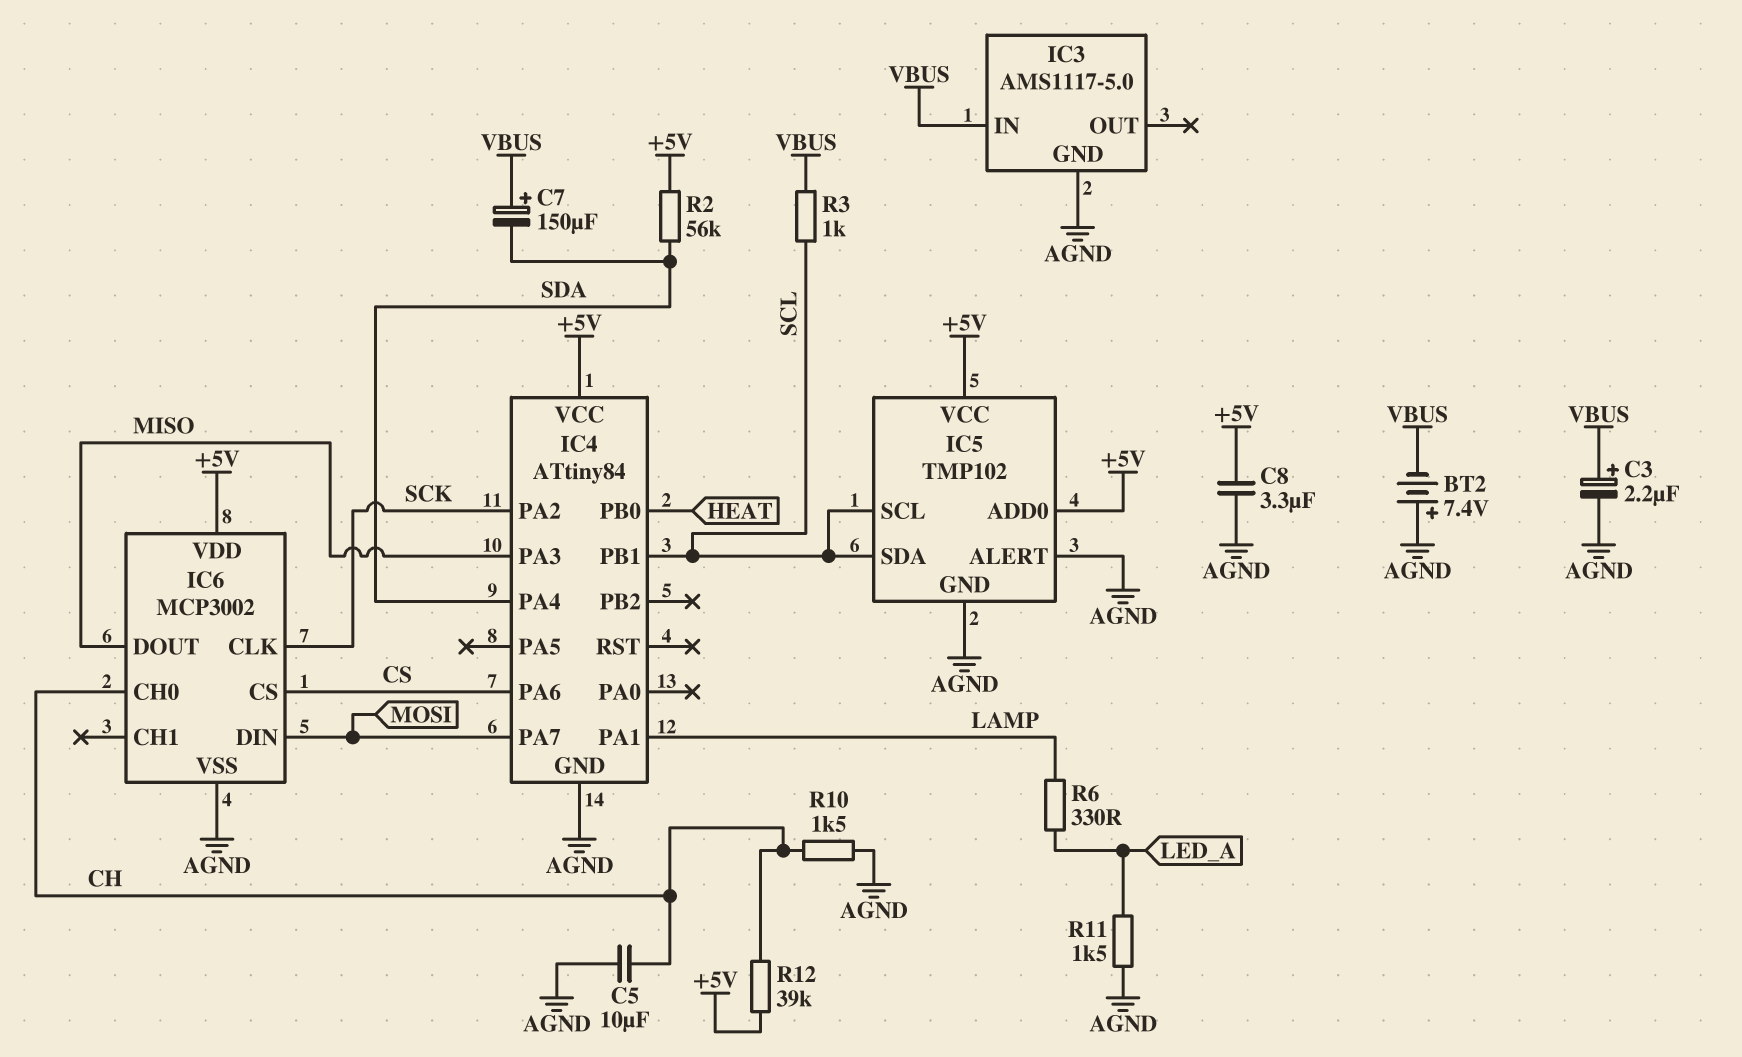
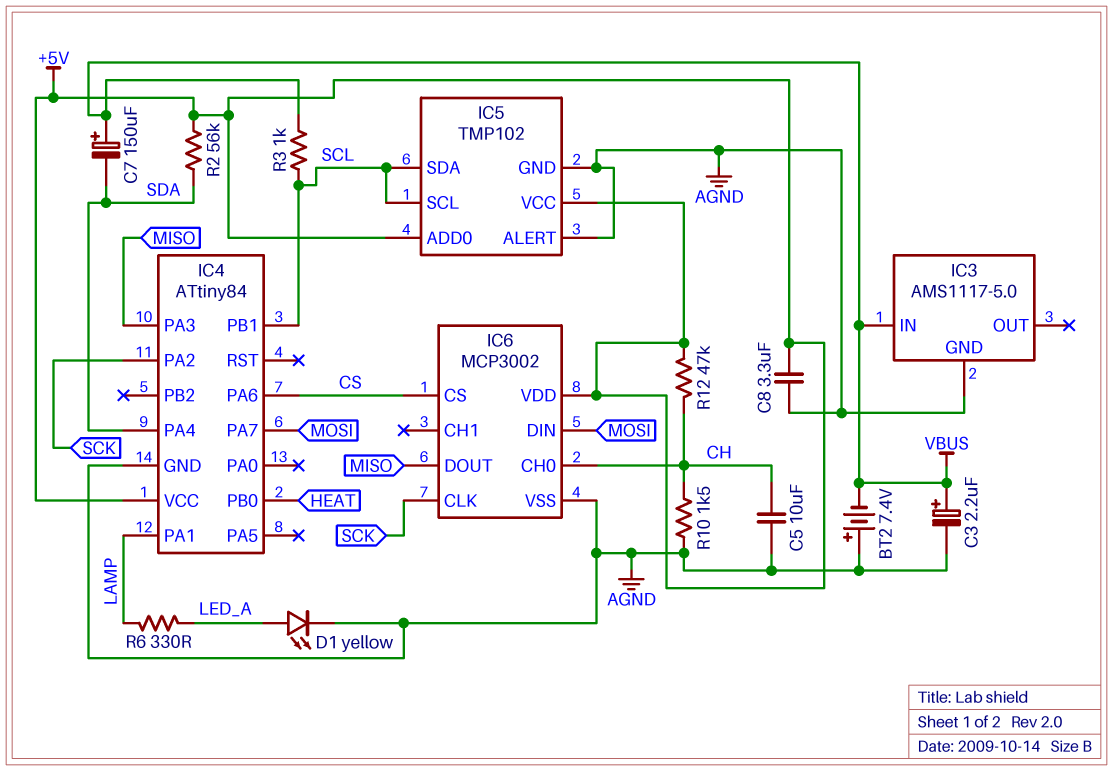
D1: none -> LED yellow (A LED_A, K AGND)
R11: 1.5k (AGND, LED_A) -> none
R12: 39k (+5V, CH) -> 47k (+5V, CH)

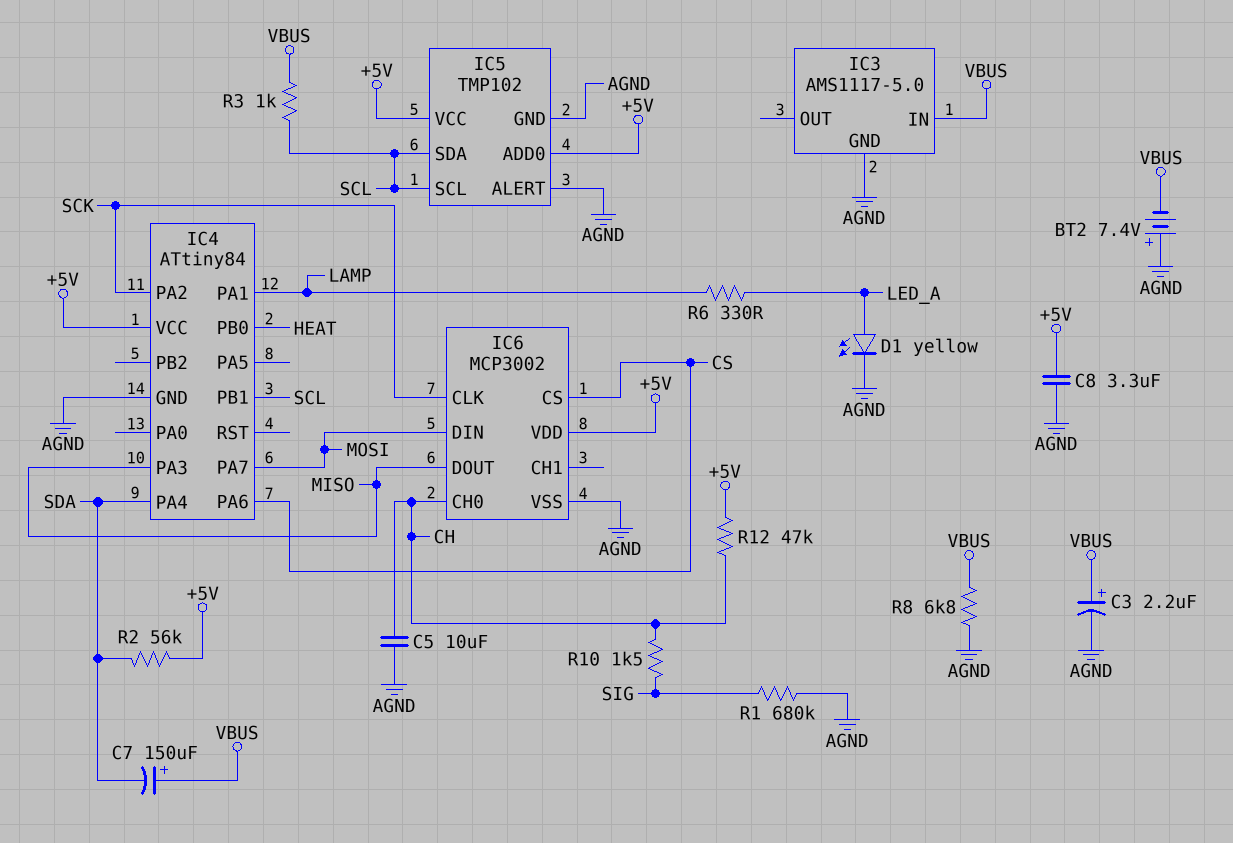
R1: none -> 680k (AGND, SIG)
R8: none -> 6.8k (AGND, VBUS)
R10: 1.5k (AGND, CH) -> 1.5k (CH, SIG)

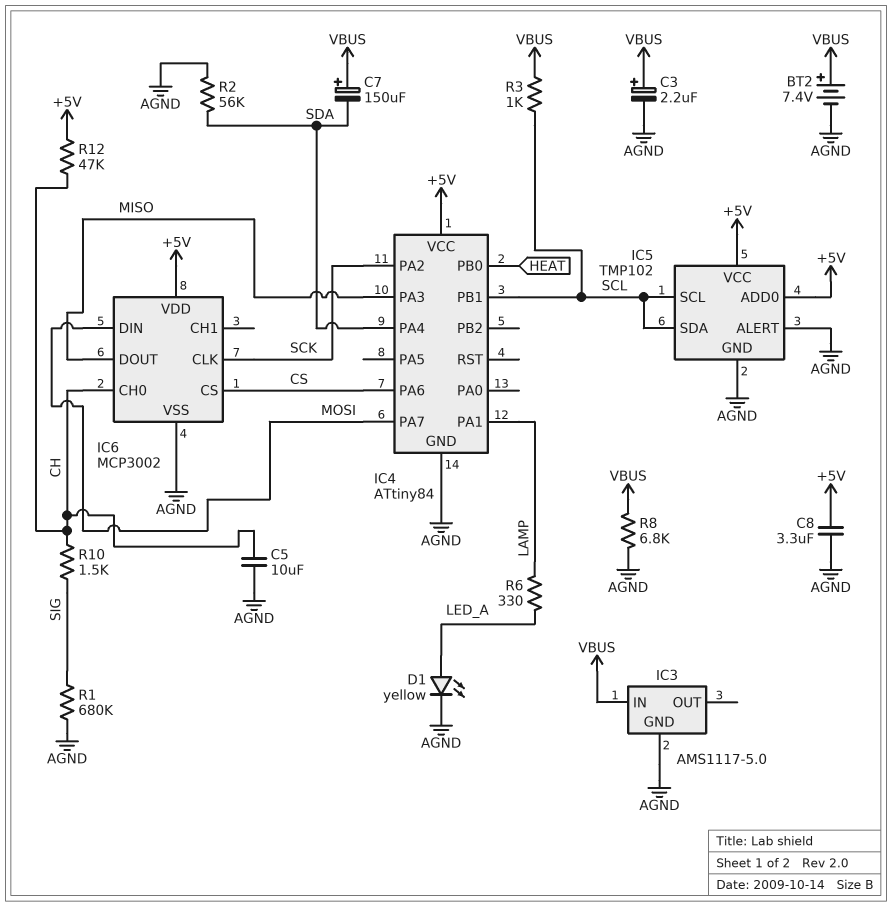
BT2: 7.4V (plus AGND, minus VBUS) -> 7.4V (plus VBUS, minus AGND)
R2: 56k (+5V, SDA) -> 56k (AGND, SDA)

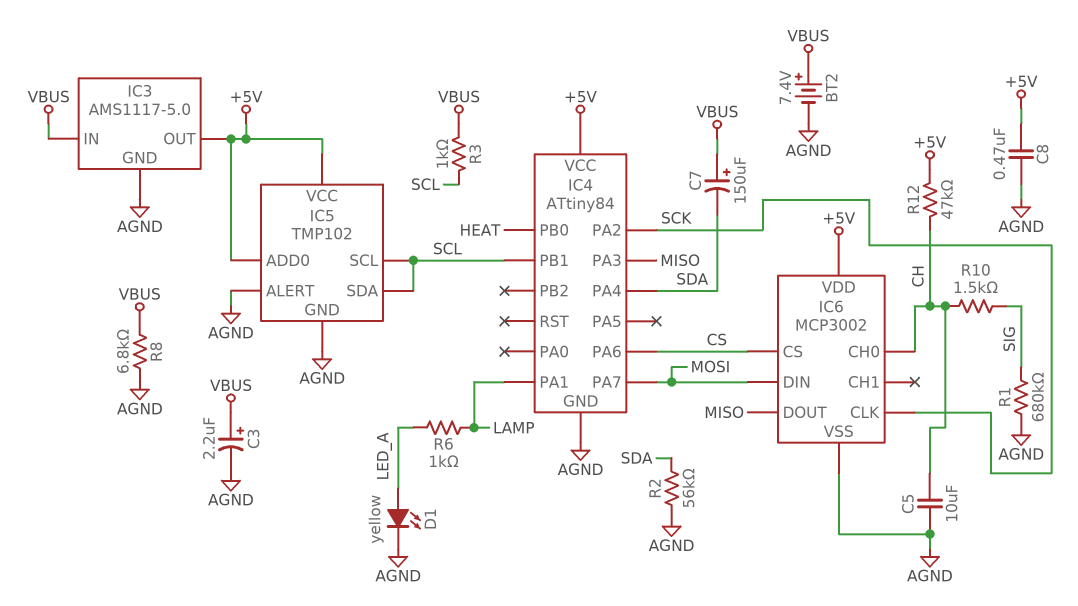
C8: 3.3uF (+5V, AGND) -> 470nF (+5V, AGND)
IC3 pin OUT: none -> +5V
R6: 330 (LAMP, LED_A) -> 1k (LAMP, LED_A)

